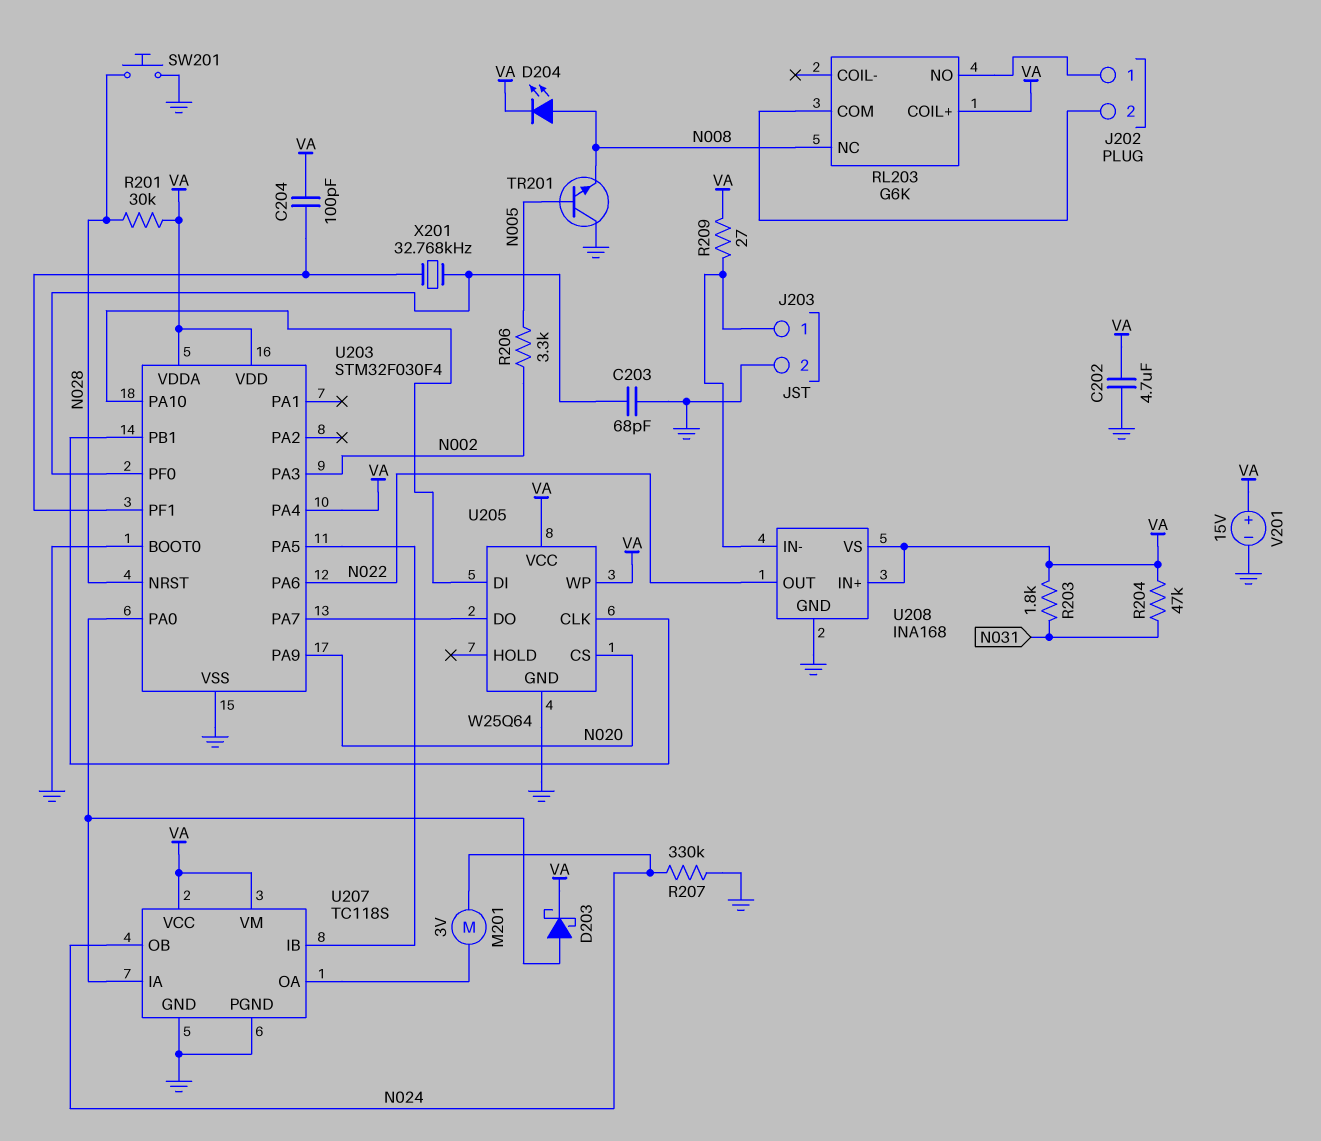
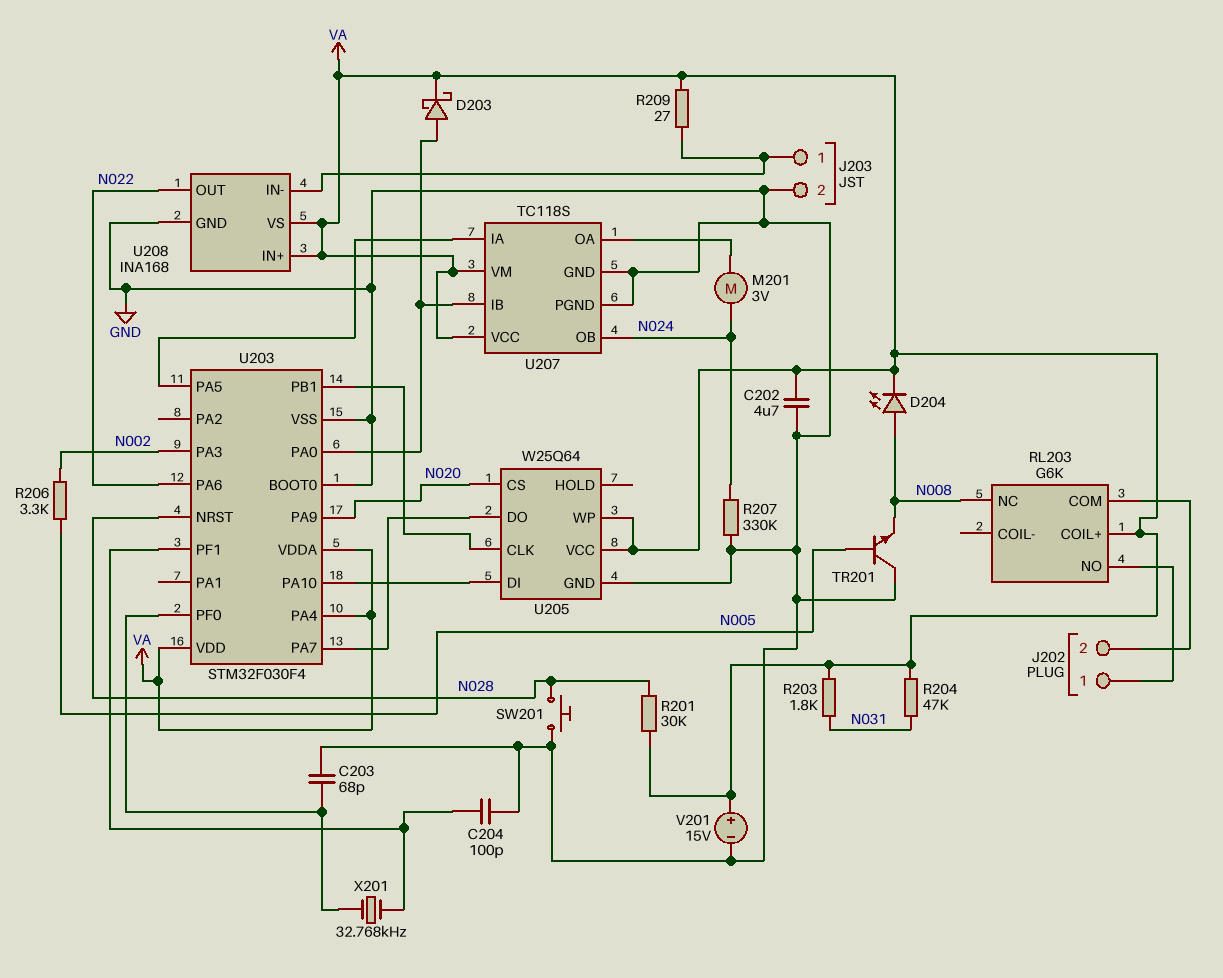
C204: 100pF (U203/PF1, VA) -> 100pF (GND, U203/PF1)
U207 pin IA: U203/PA0 -> U203/PA5
U207 pin IB: U203/PA5 -> U203/PA0

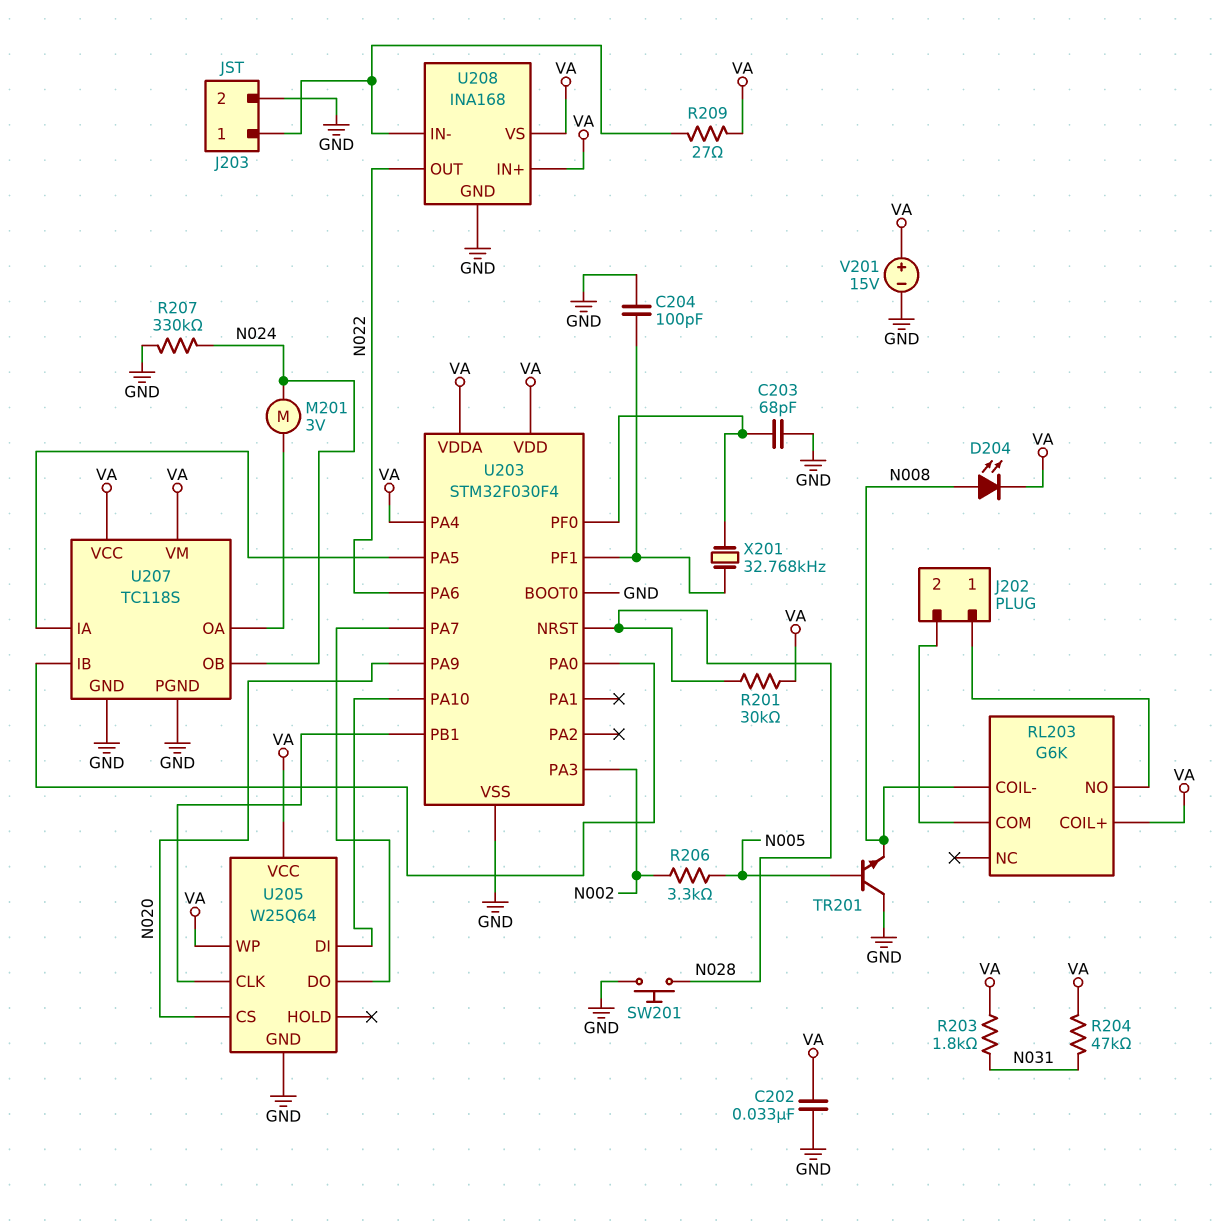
C202: 4.7uF (GND, VA) -> 33nF (GND, VA)
D203: schottky (A U203/PA0, K VA) -> none
RL203 pin COIL-: none -> N008
RL203 pin NC: N008 -> none

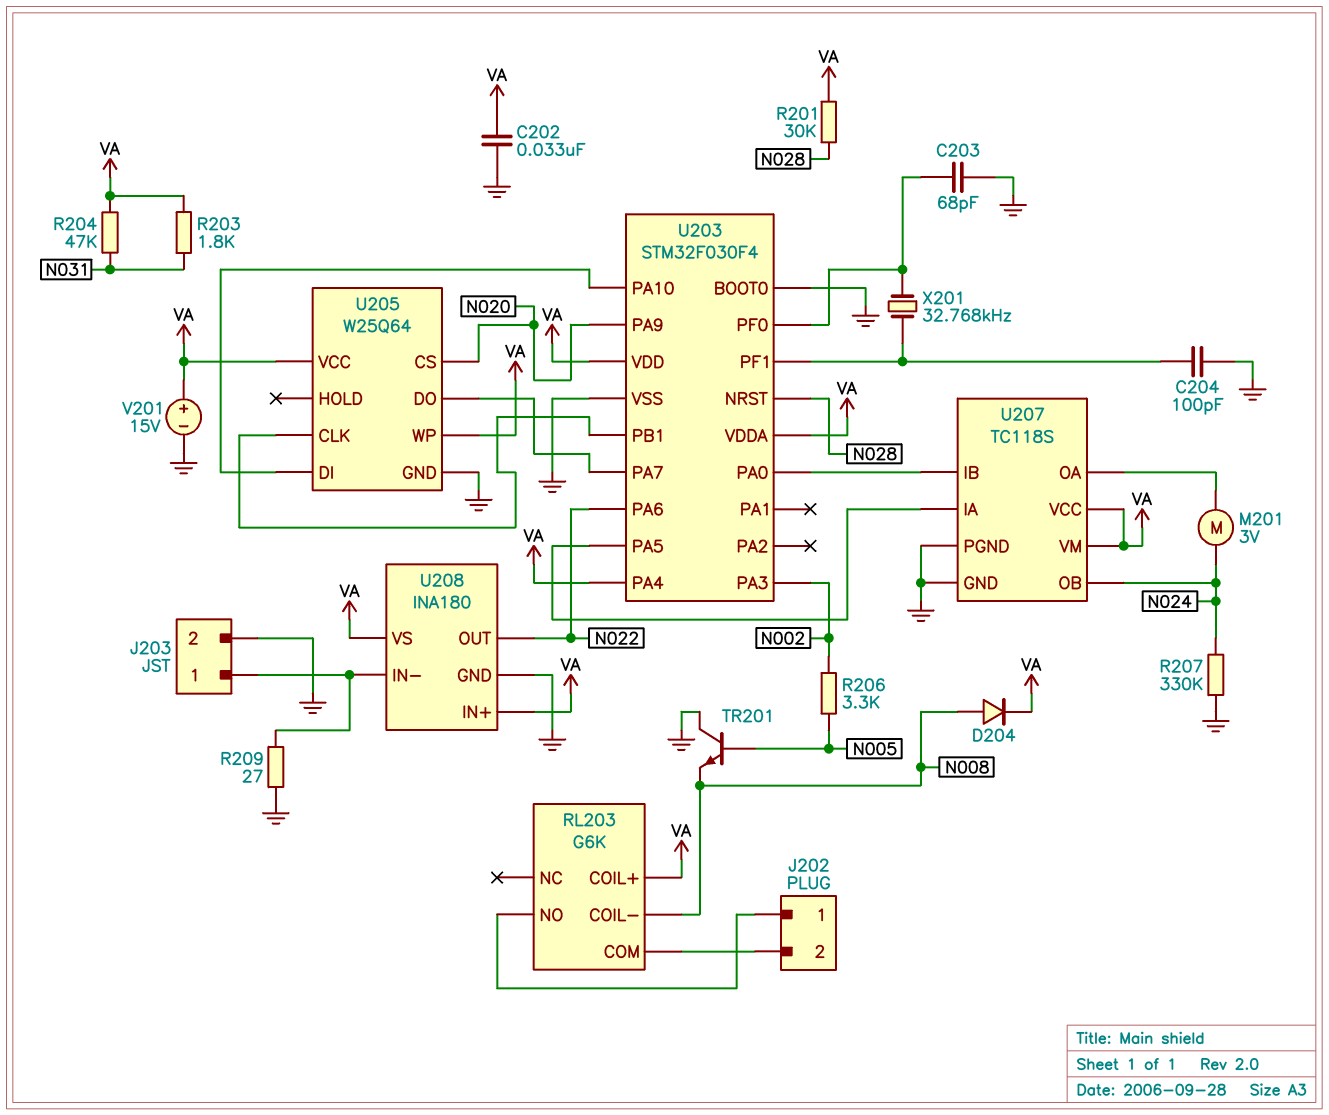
D204: LED (A N008, K VA) -> diode (A N008, K VA)
R209: 27 (J203/1, VA) -> 27 (GND, J203/1)
SW201: button (GND, N028) -> none
U208: INA168 -> INA180

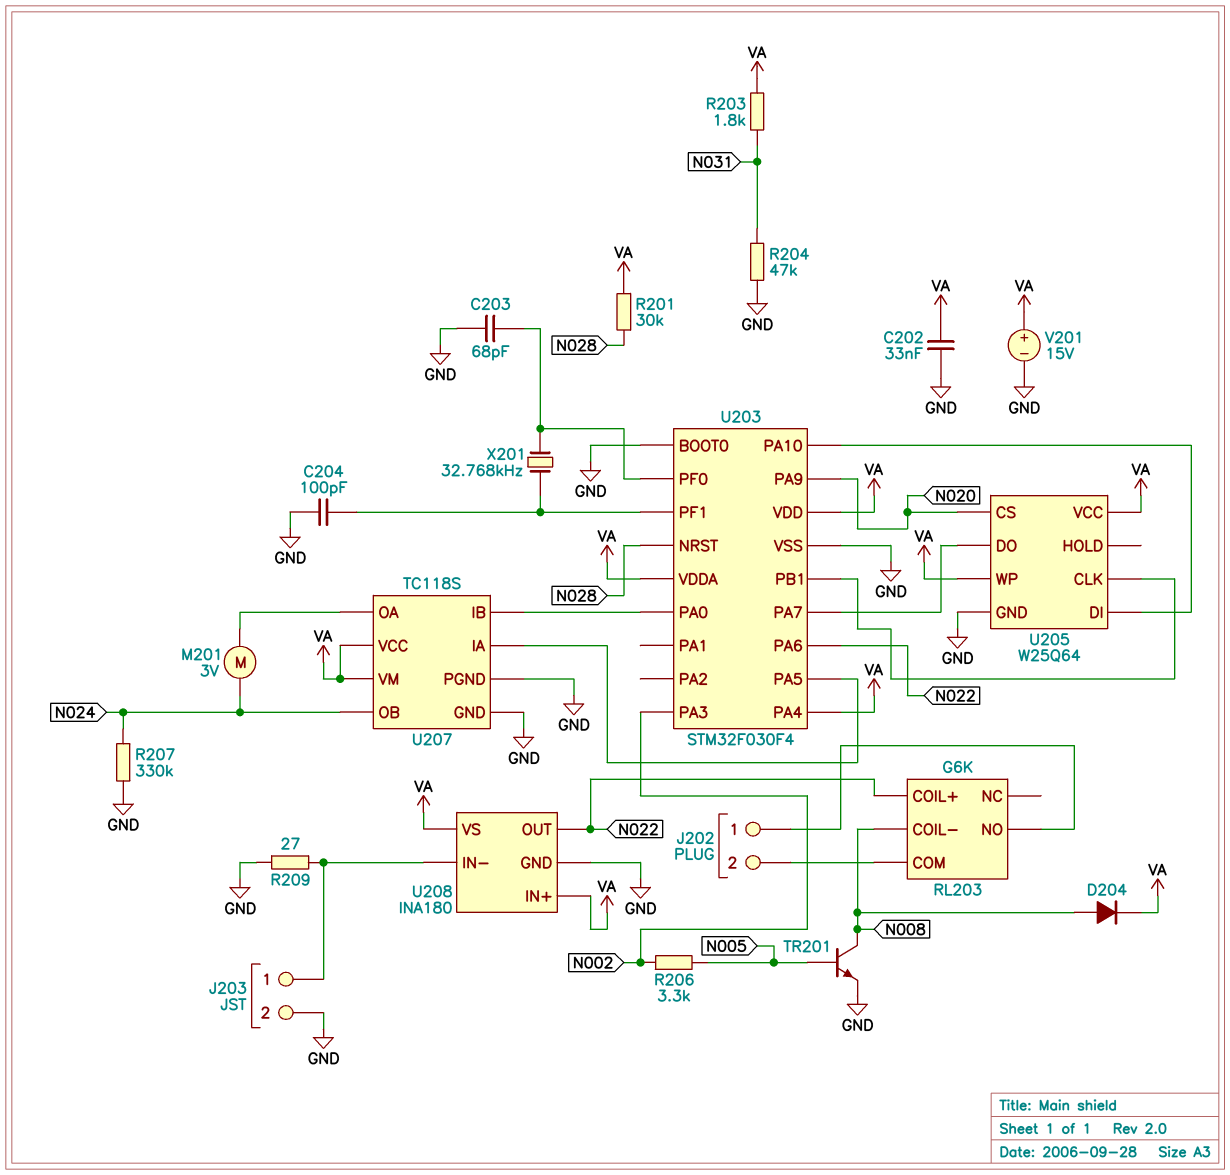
R204: 47k (N031, VA) -> 47k (GND, N031)
RL203 pin COIL+: VA -> N022
TR201: NPN (B N005, C GND, E N008) -> NPN (B N005, C N008, E GND)

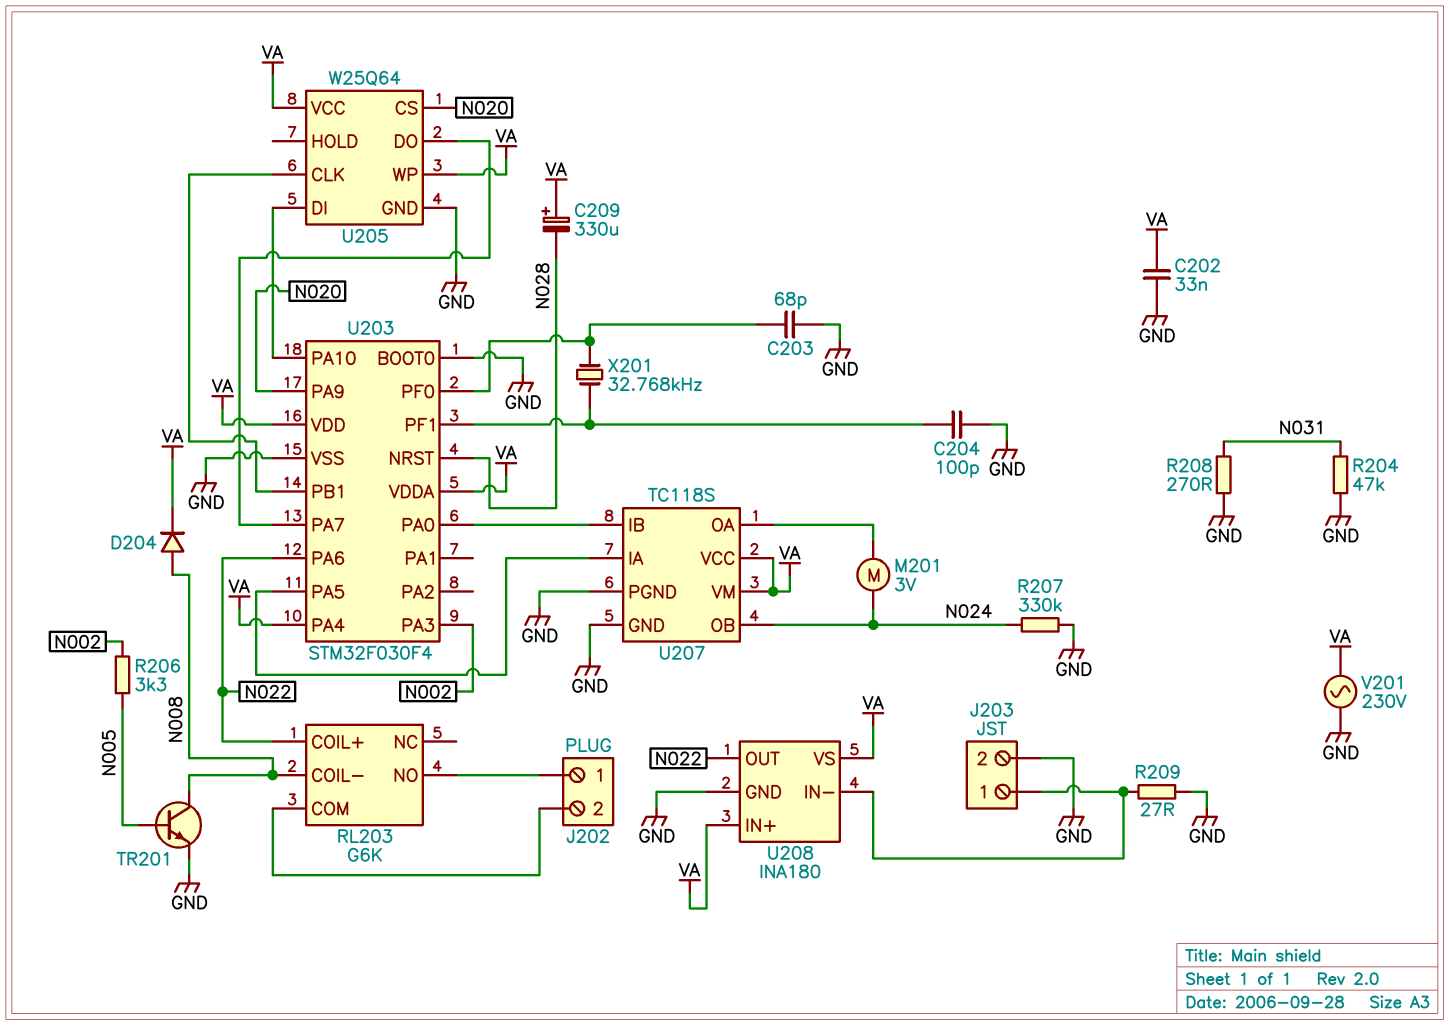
C209: none -> 330uF (plus VA, minus N028)
R201: 30k (N028, VA) -> none
R203: 1.8k (N031, VA) -> none
R208: none -> 270 (GND, N031)
V201: 15V (plus VA, minus GND) -> AC 230V (GND, VA)

